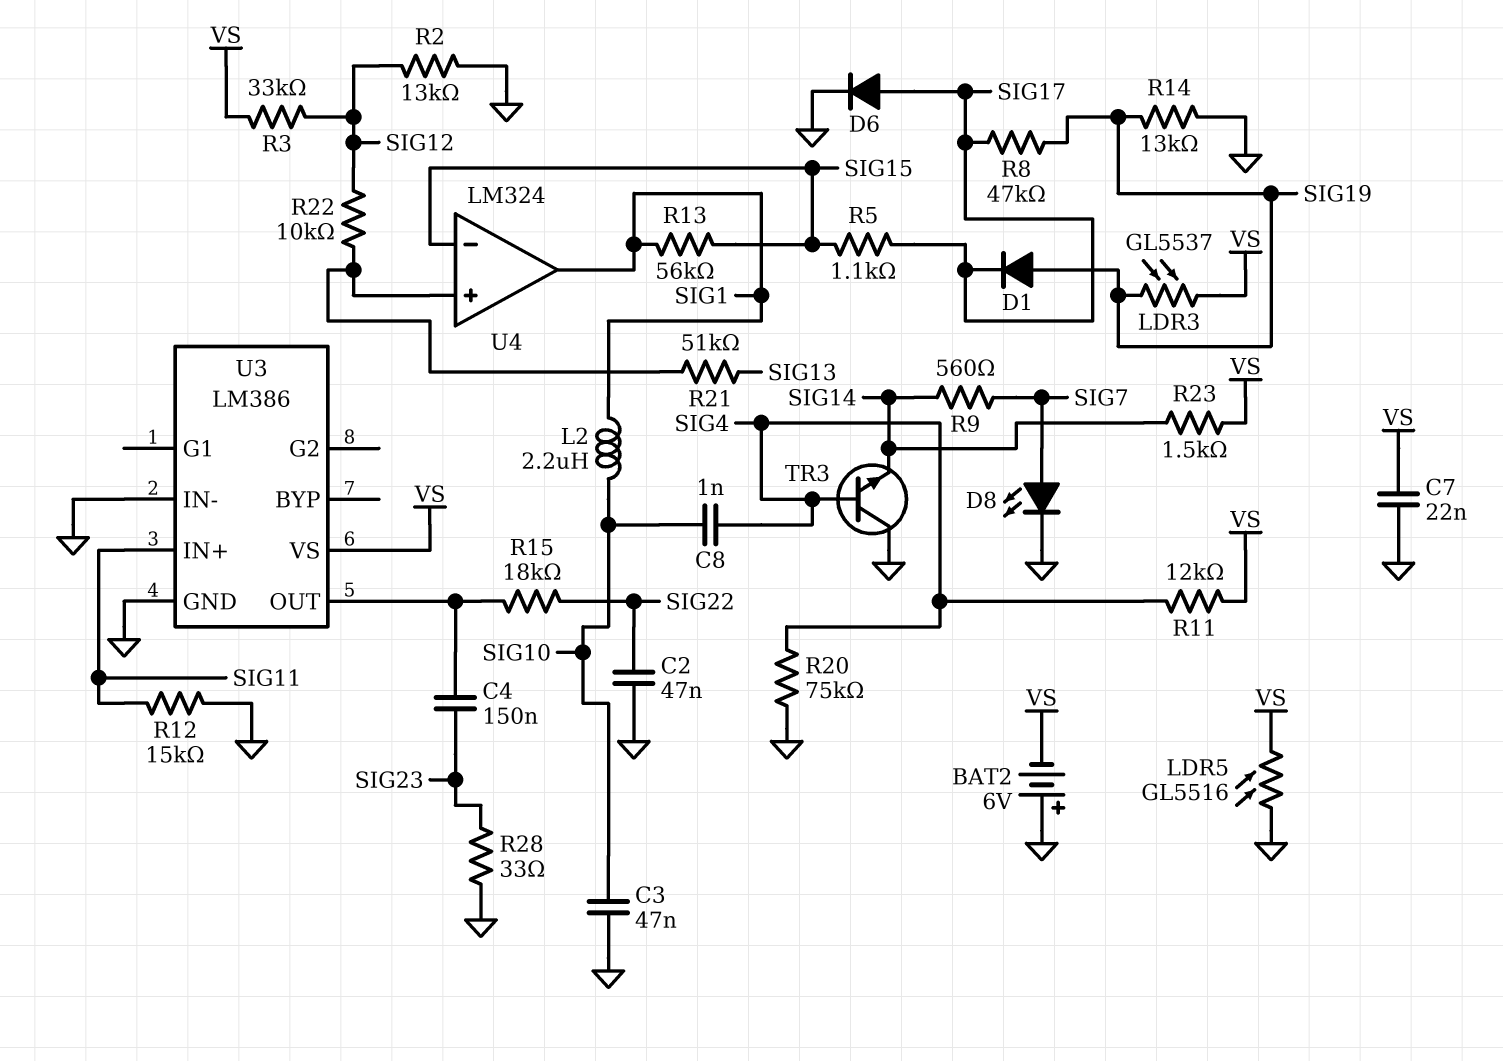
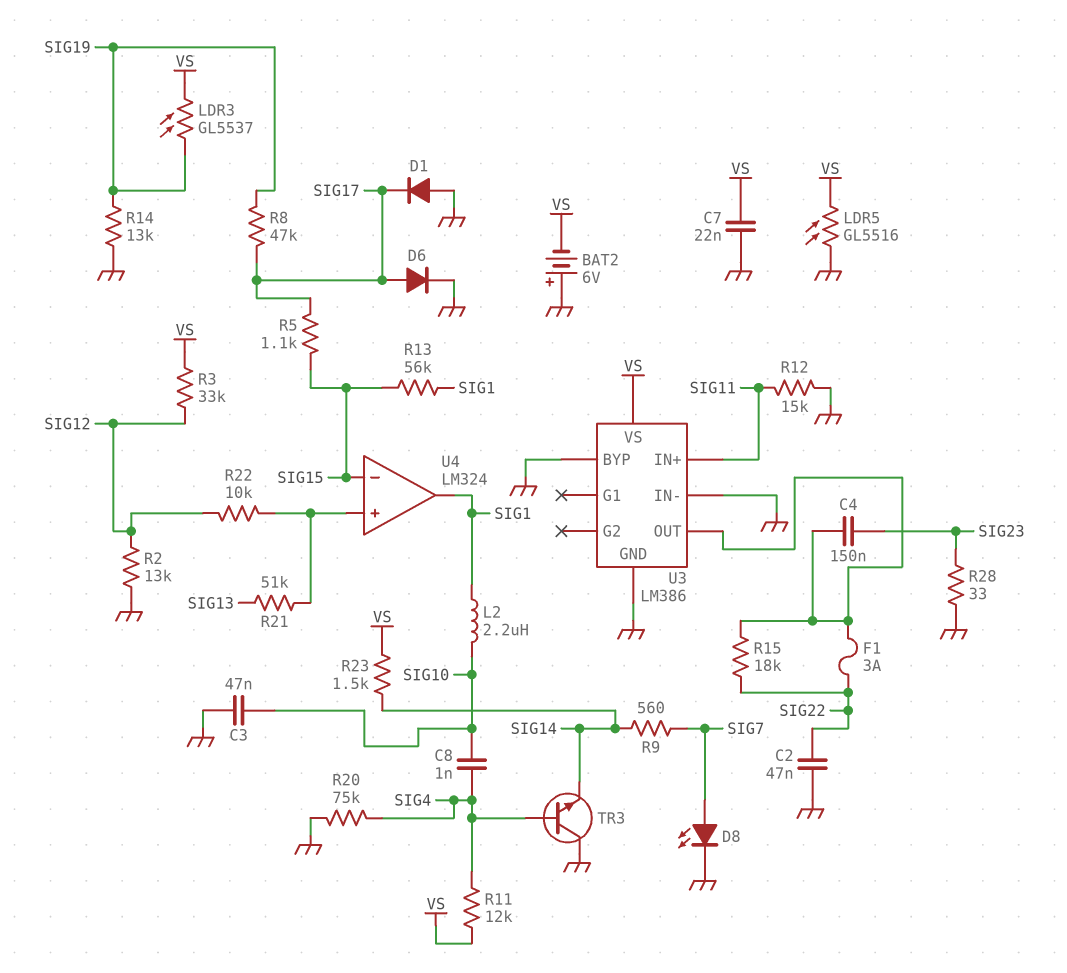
D1: diode (A SIG19, K SIG17) -> diode (A GND, K SIG17)
F1: none -> 3A (SIG22, U3/OUT)
U3 pin BYP: none -> GND

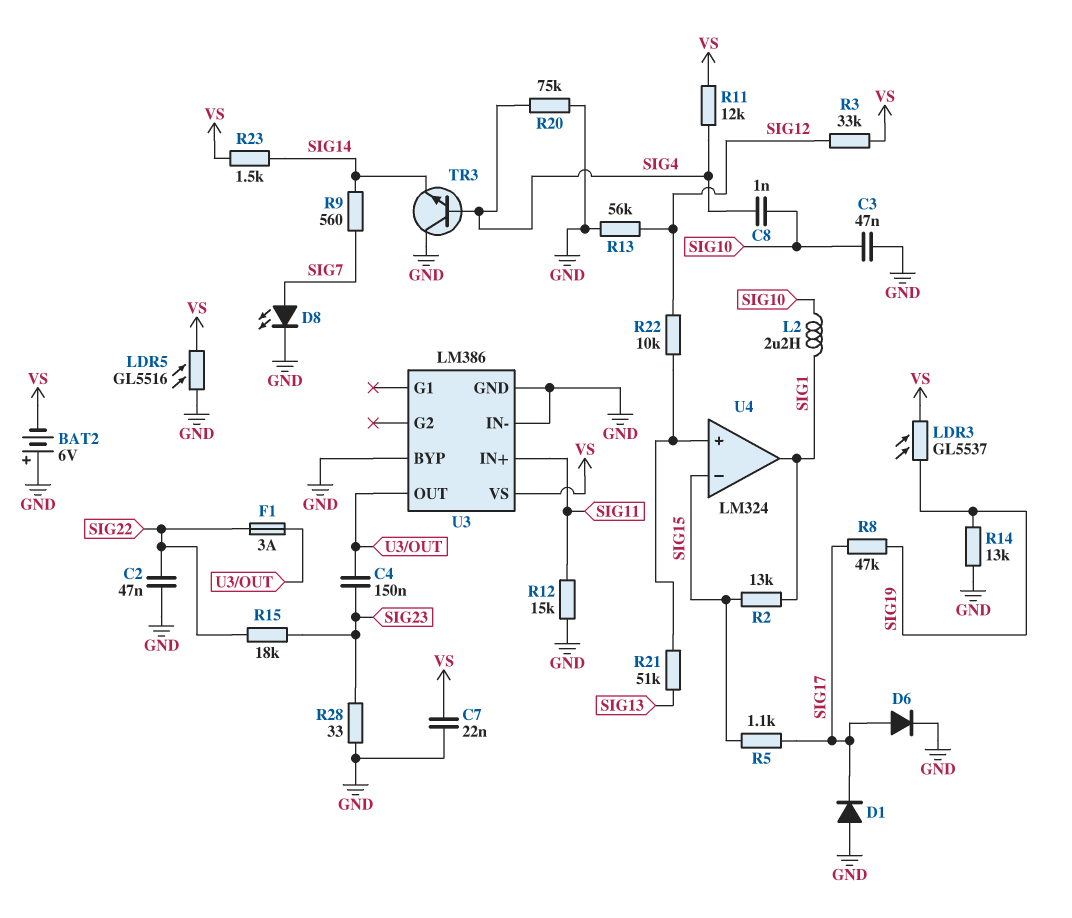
R2: 13k (GND, SIG12) -> 13k (SIG1, SIG15)
R13: 56k (SIG1, SIG15) -> 56k (GND, SIG12)
R15: 18k (SIG22, U3/OUT) -> 18k (SIG22, SIG23)

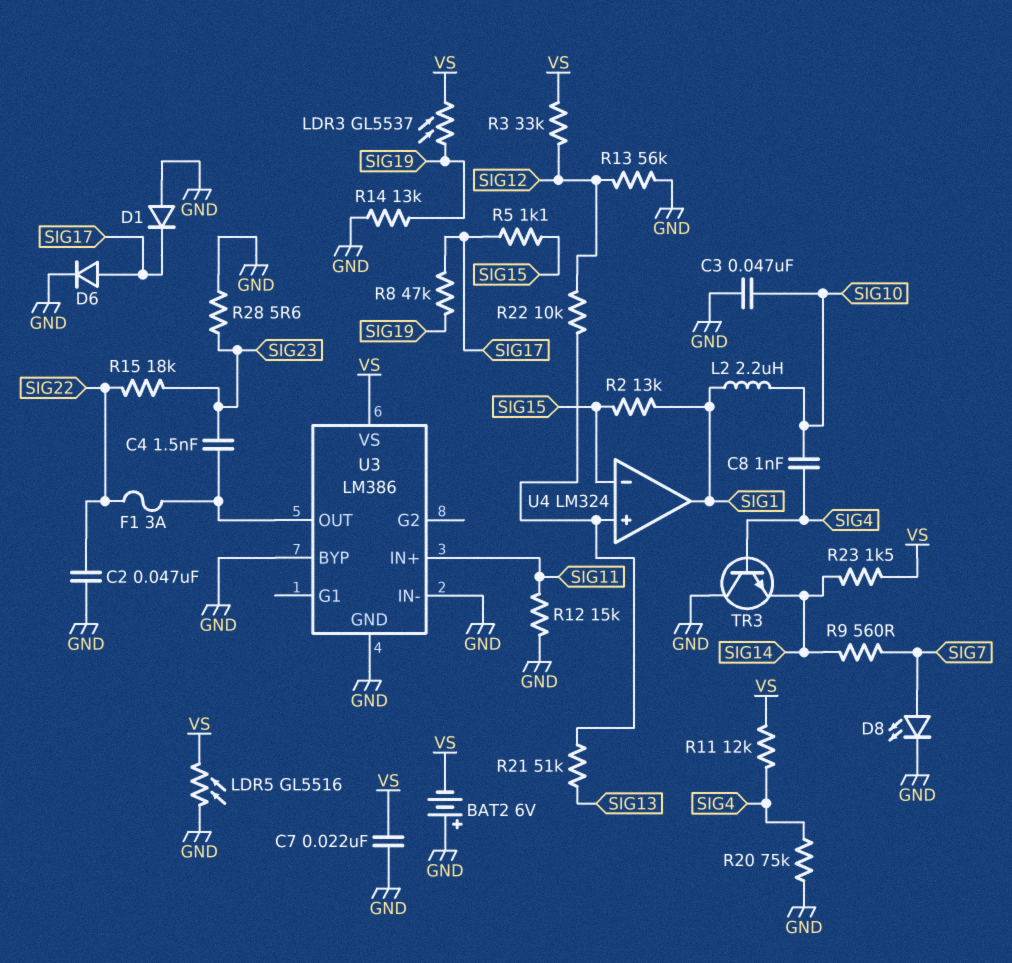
C4: 150nF (SIG23, U3/OUT) -> 1.5nF (SIG23, U3/OUT)
R28: 33 (GND, SIG23) -> 5.6 (GND, SIG23)

